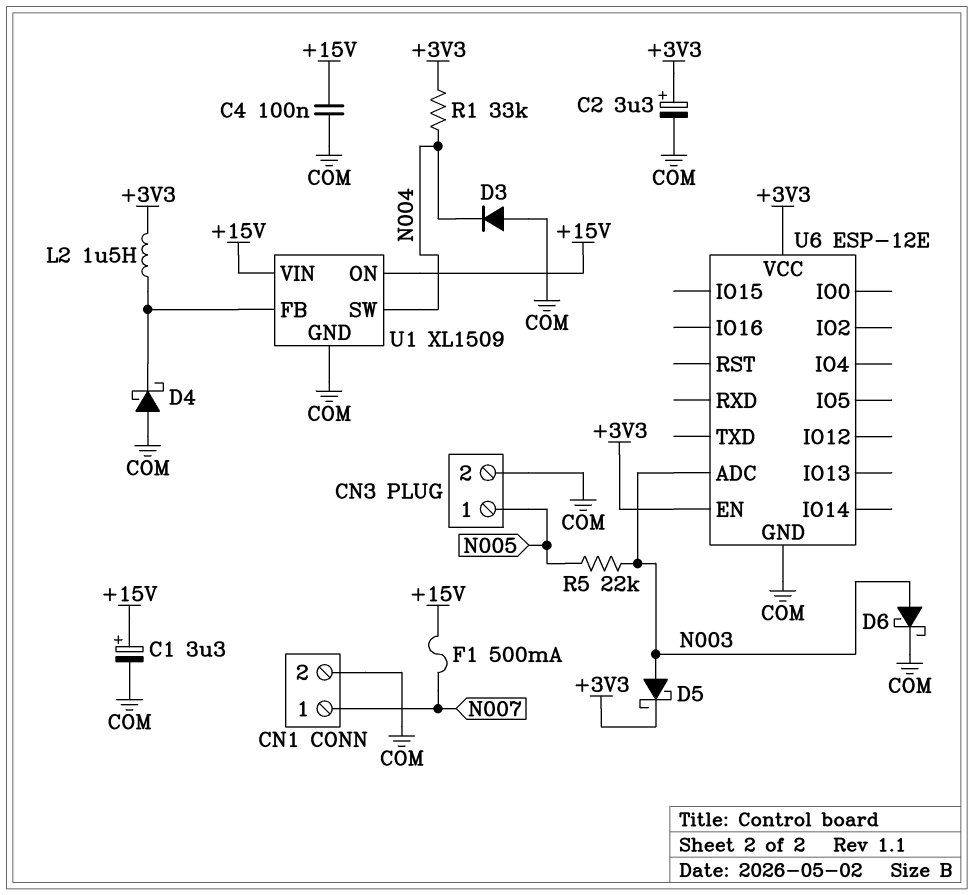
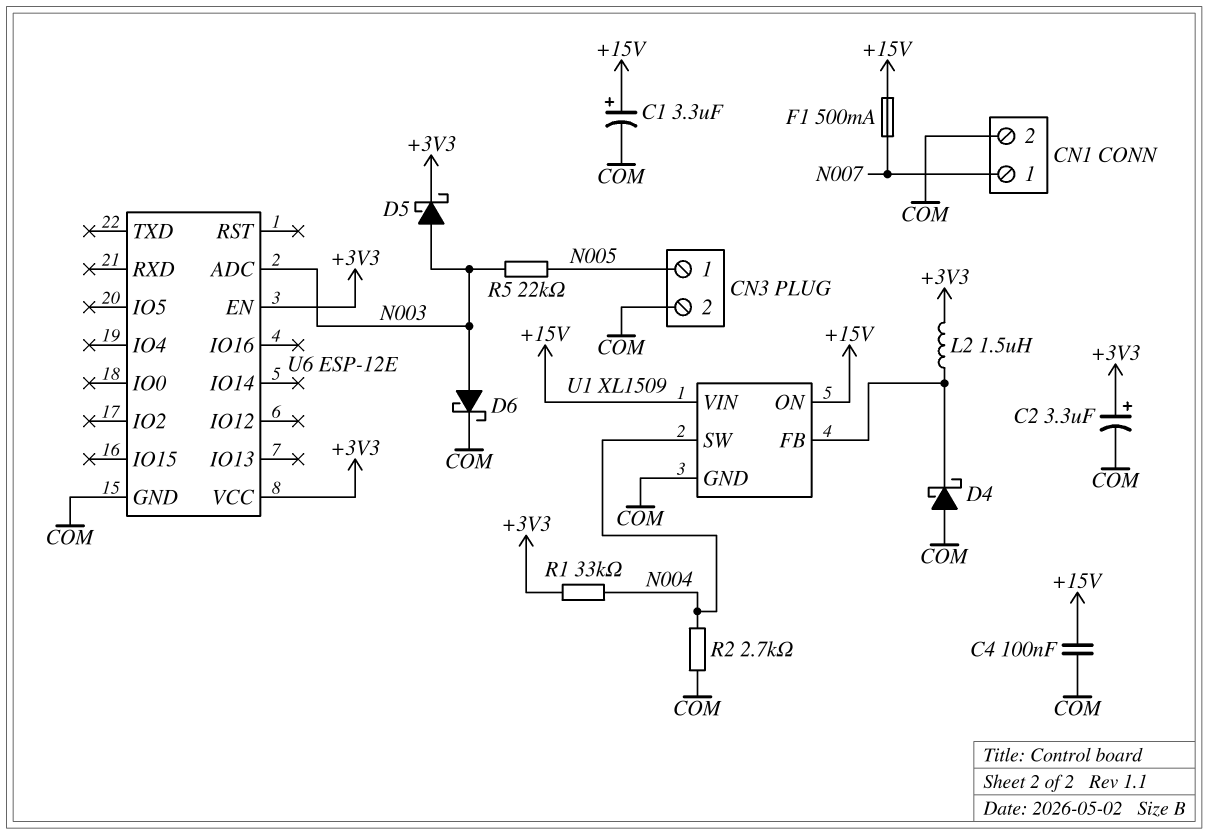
D3: diode (A COM, K N004) -> none
R2: none -> 2.7k (COM, N004)

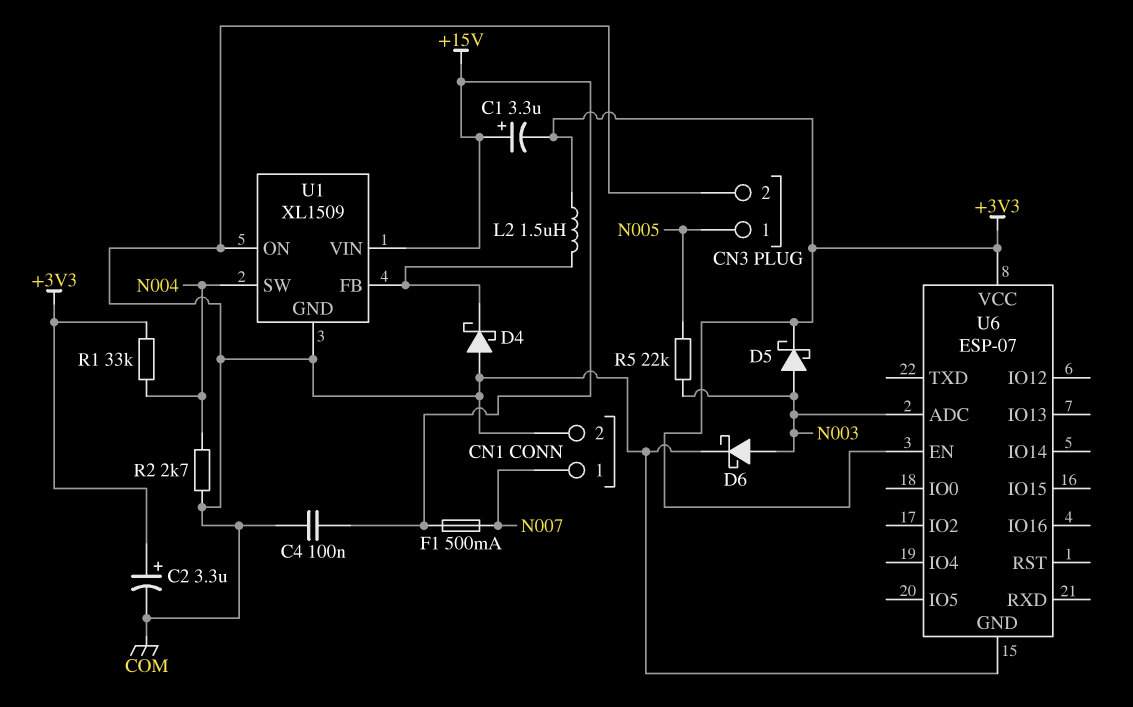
C1: 3.3uF (plus +15V, minus COM) -> 3.3uF (plus +15V, minus +3V3)
U1 pin ON: +15V -> COM
U6: ESP-12E -> ESP-07

